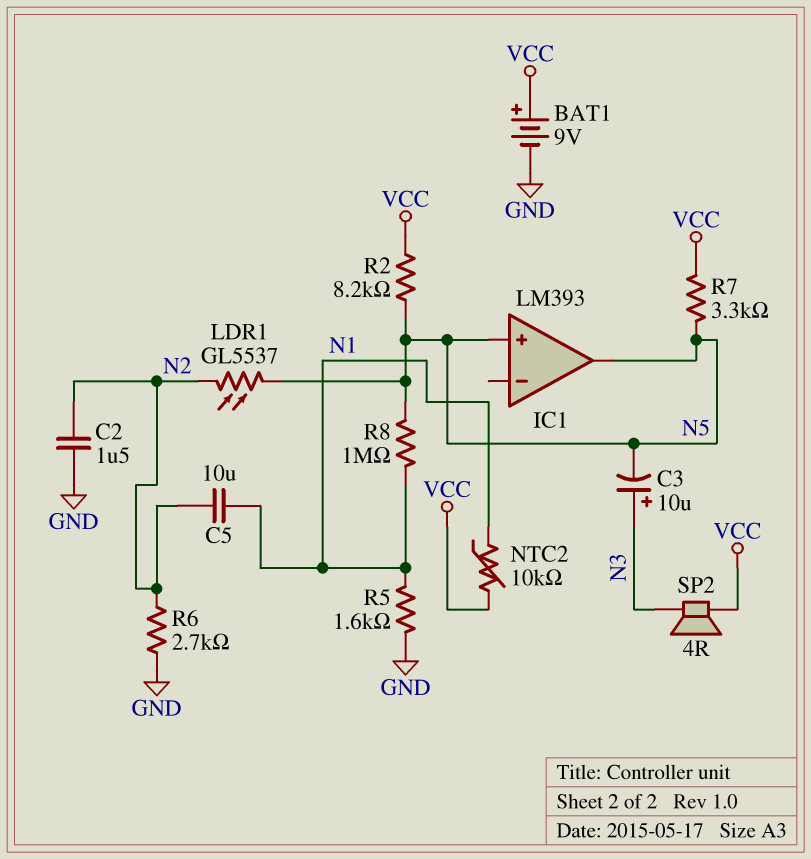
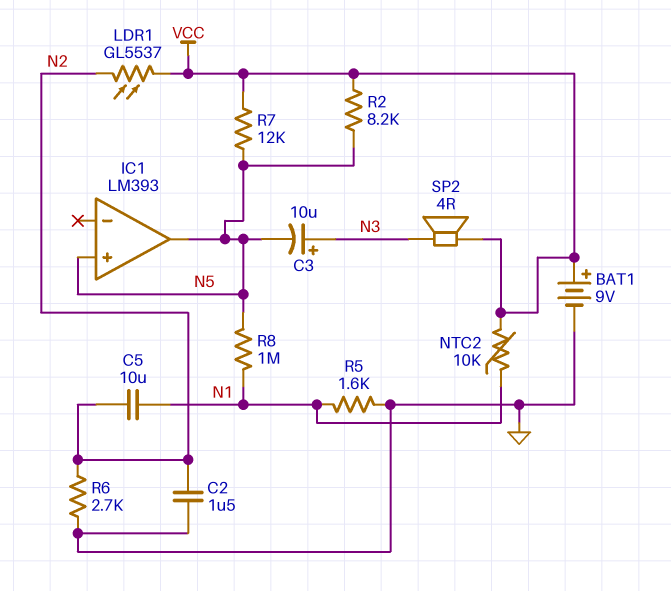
LDR1: GL5537 (N2, N5) -> GL5537 (N2, VCC)
R7: 3.3k (N5, VCC) -> 12k (N5, VCC)

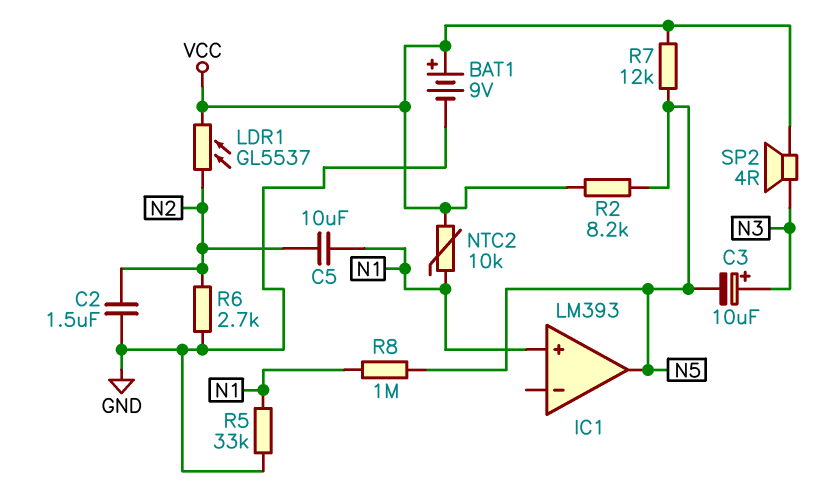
IC1 pin in+: N5 -> N1
R5: 1.6k (GND, N1) -> 33k (GND, N1)

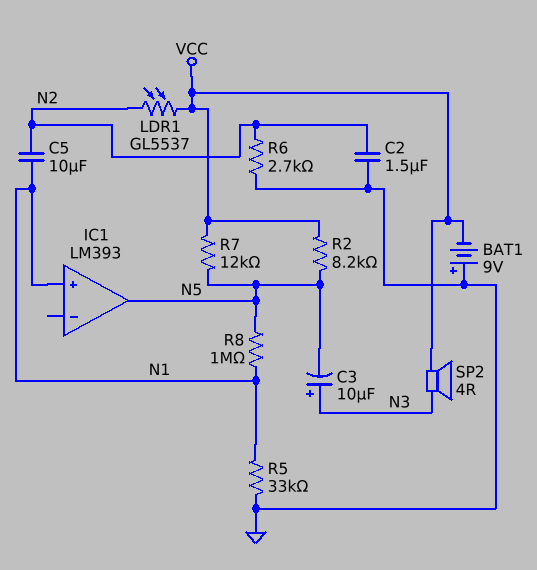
BAT1: 9V (plus VCC, minus GND) -> 9V (plus GND, minus VCC)
NTC2: 10k (N1, VCC) -> none

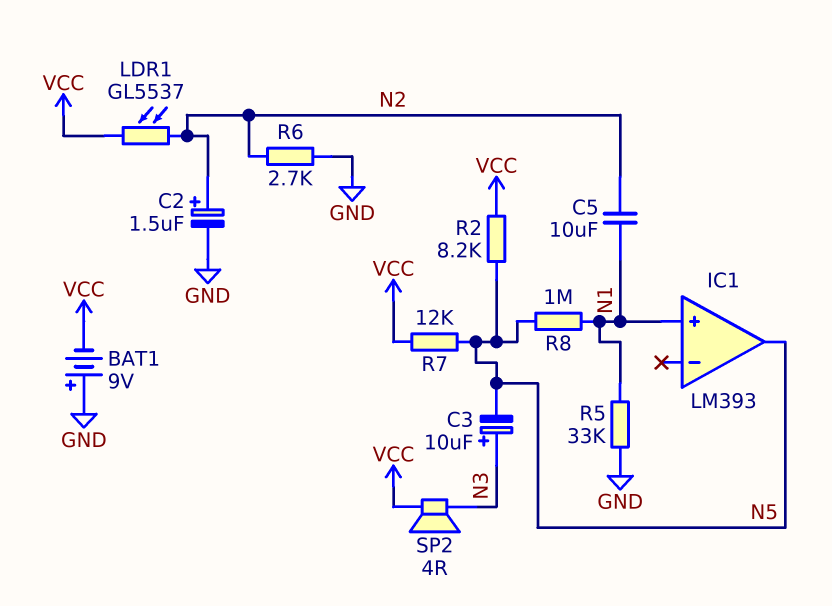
C2: 1.5uF (GND, N2) -> 1.5uF (plus N2, minus GND)

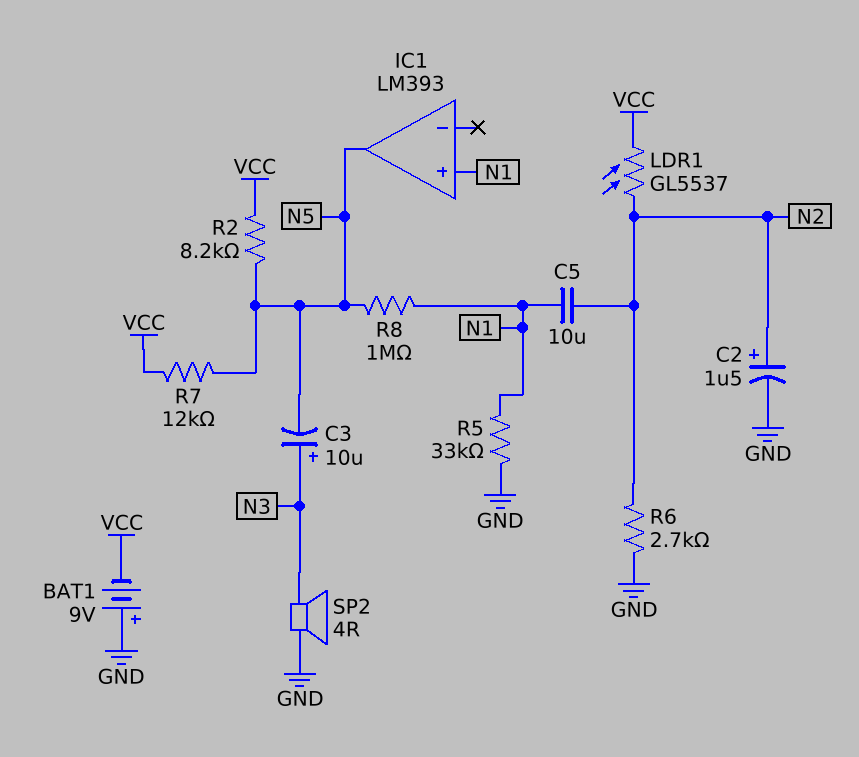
SP2: speaker 4R (N3, VCC) -> speaker 4R (GND, N3)

